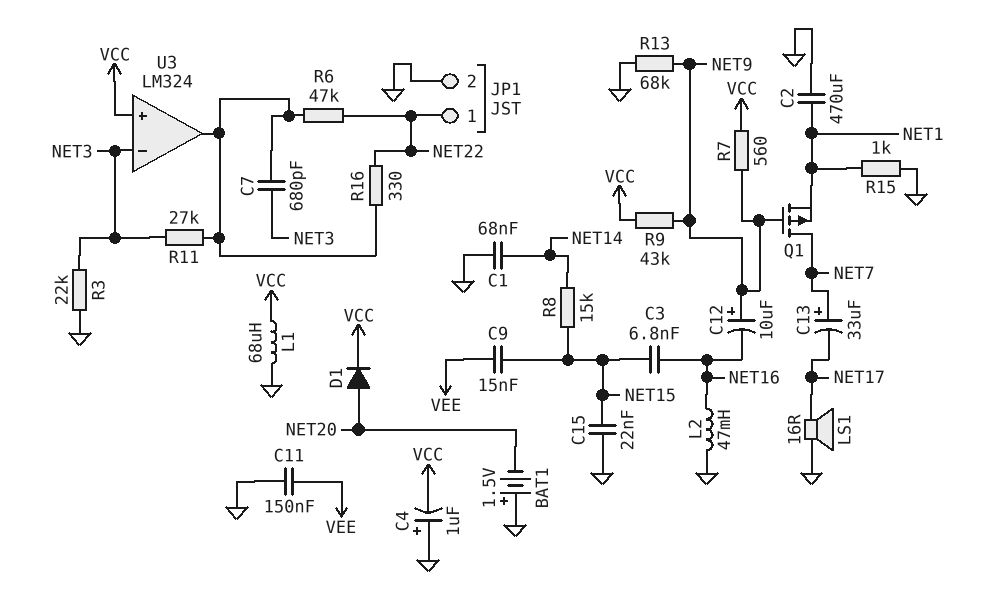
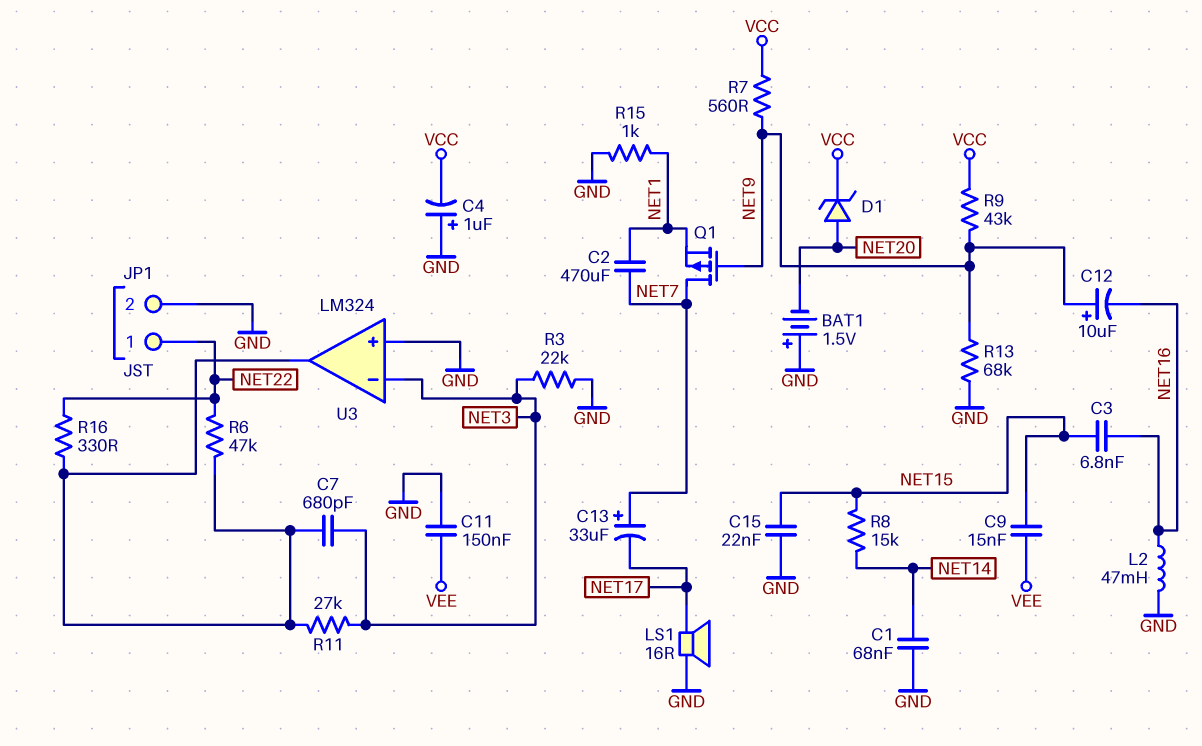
C2: 470uF (GND, NET1) -> 470uF (NET1, NET7)
D1: diode (A NET20, K VCC) -> zener (A NET20, K VCC)
L1: 68uH (GND, VCC) -> none
U3 pin in+: VCC -> GND

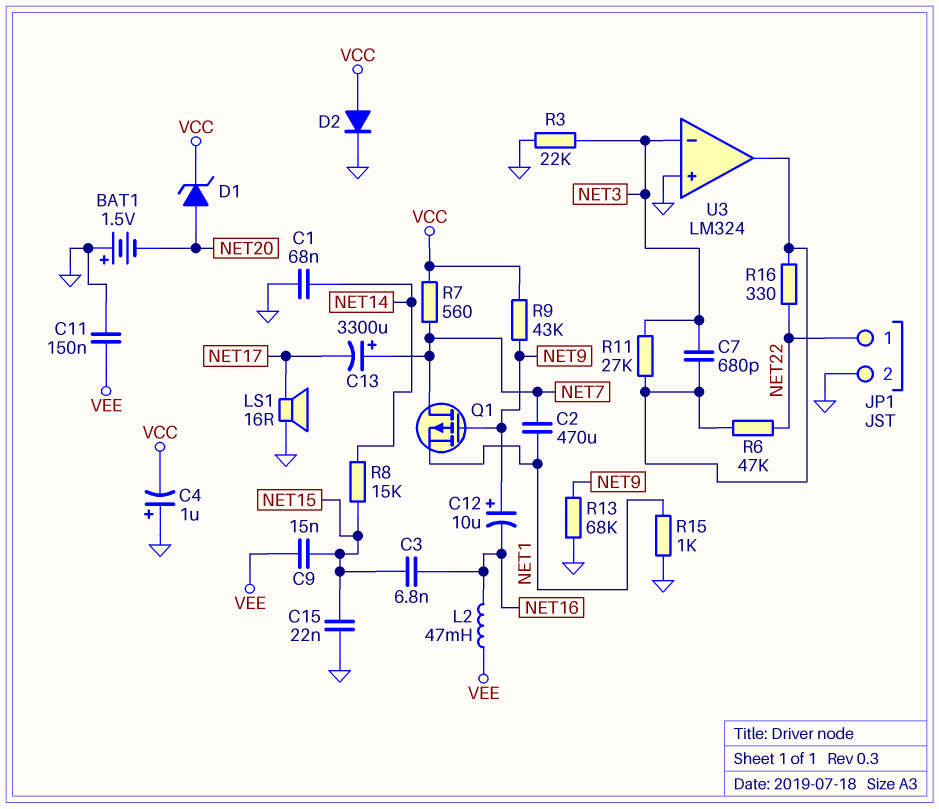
C13: 33uF (plus NET7, minus NET17) -> 3300uF (plus NET7, minus NET17)
D2: none -> diode (A VCC, K GND)
L2: 47mH (GND, NET16) -> 47mH (NET16, VEE)
R7: 560 (NET9, VCC) -> 560 (NET7, VCC)

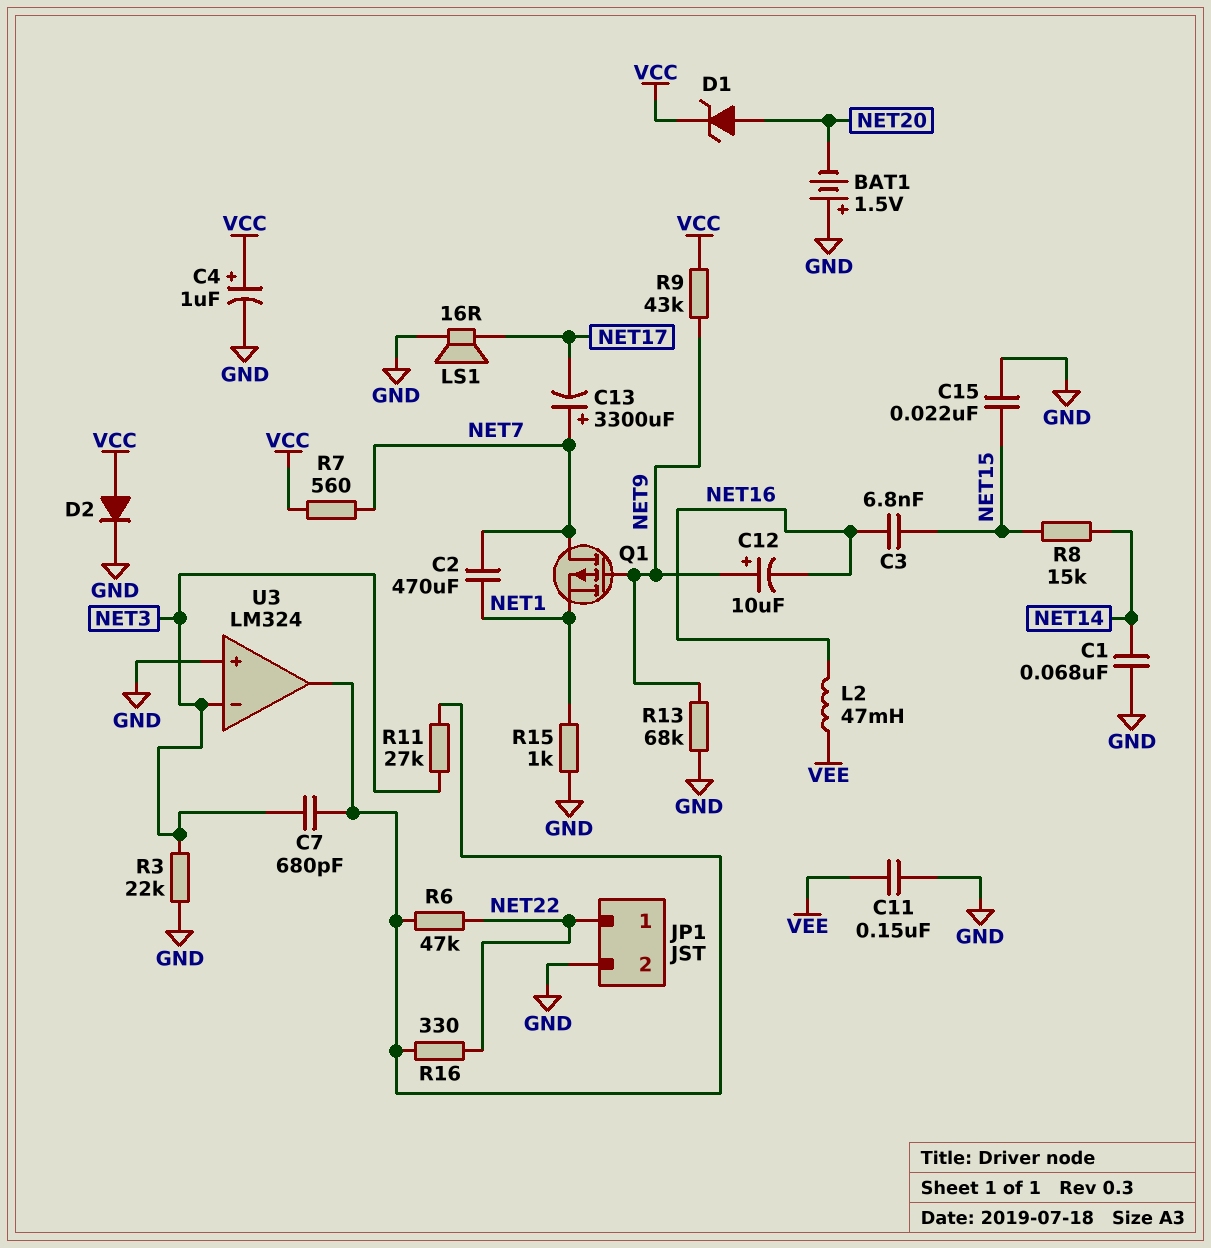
C4: 1uF (plus GND, minus VCC) -> 1uF (plus VCC, minus GND)
C9: 15nF (NET15, VEE) -> none

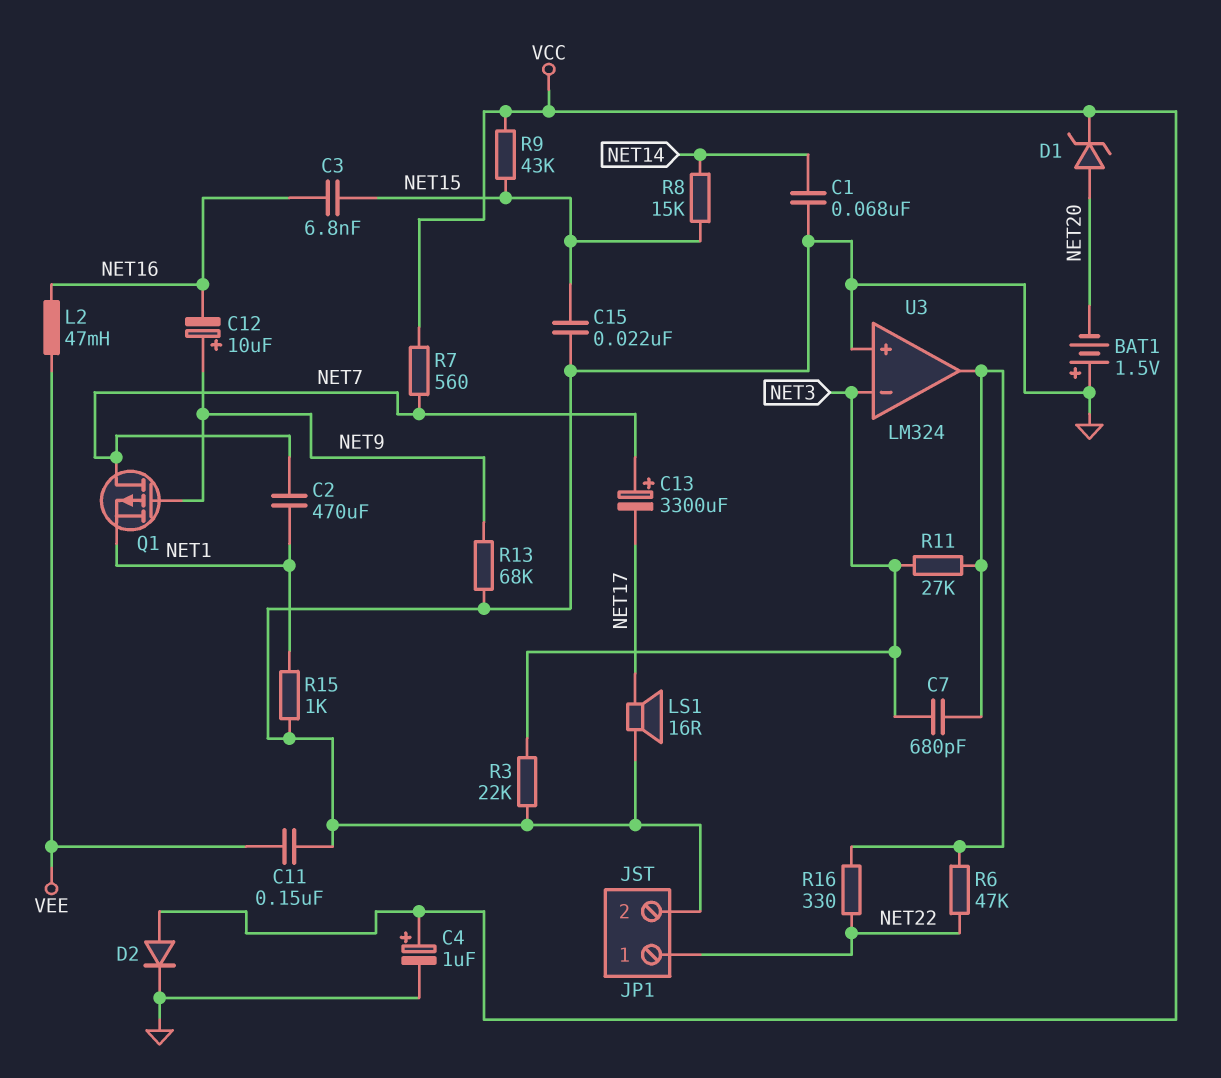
R9: 43k (NET9, VCC) -> 43k (NET15, VCC)

